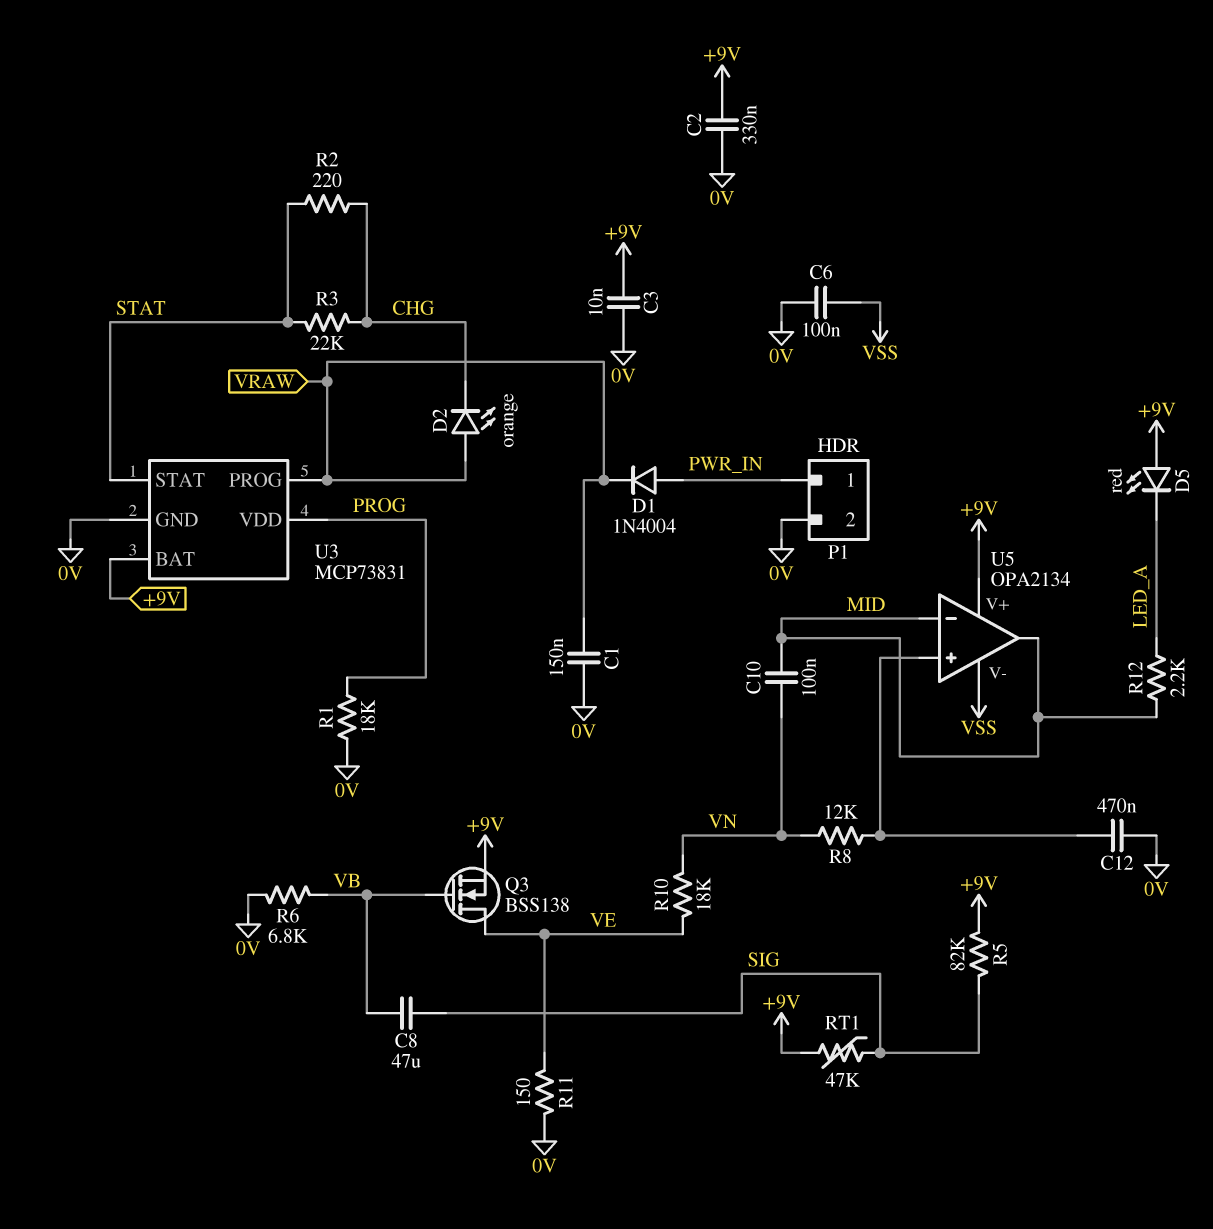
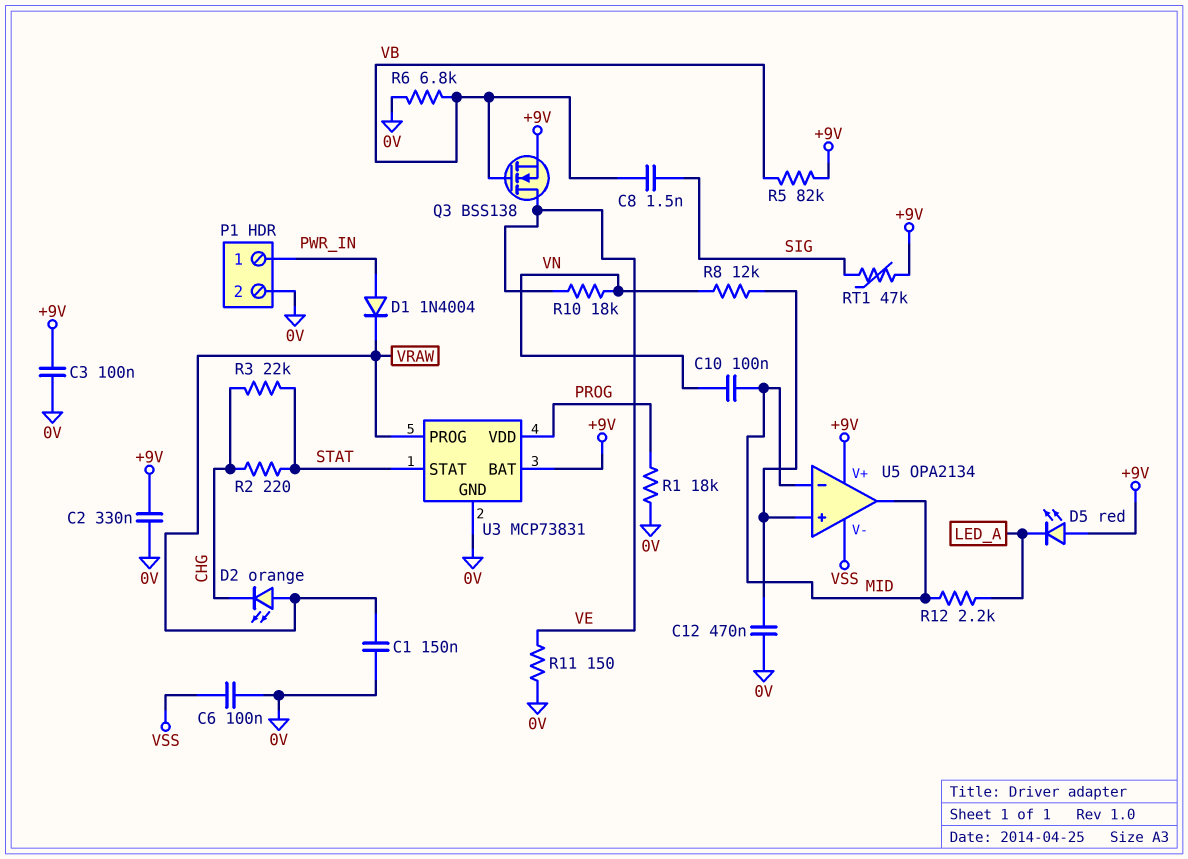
C3: 10nF (+9V, 0V) -> 100nF (+9V, 0V)
C8: 47uF (SIG, VB) -> 1.5nF (SIG, VB)
R5: 82k (+9V, SIG) -> 82k (+9V, VB)

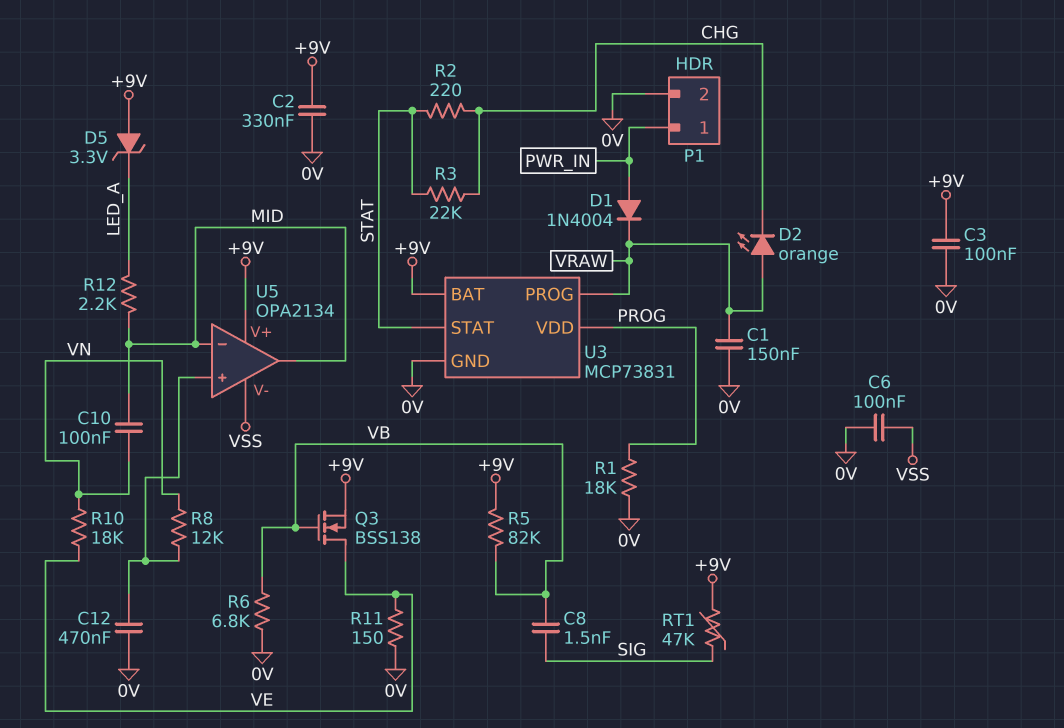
D5: LED red (A +9V, K LED_A) -> zener 3.3V (A +9V, K LED_A)

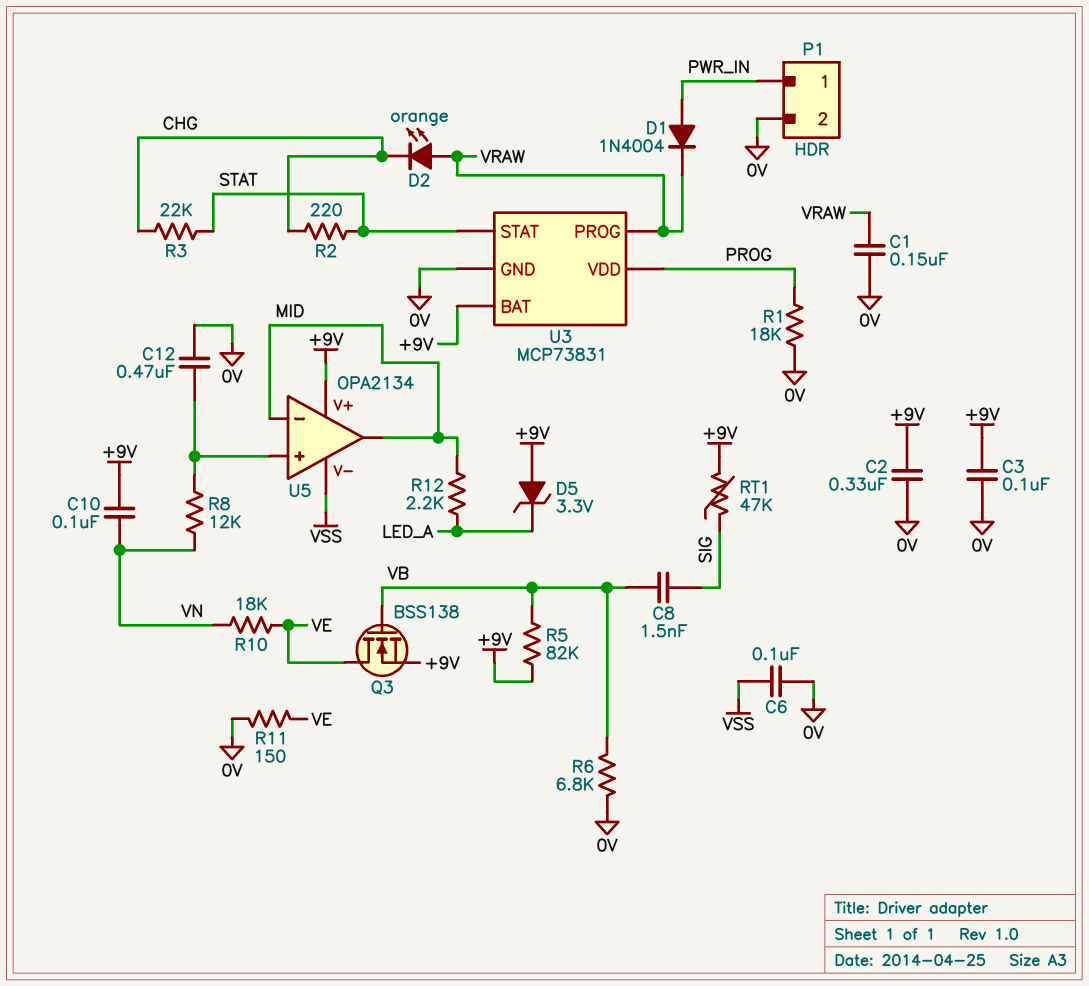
C10: 100nF (MID, VN) -> 100nF (+9V, VN)

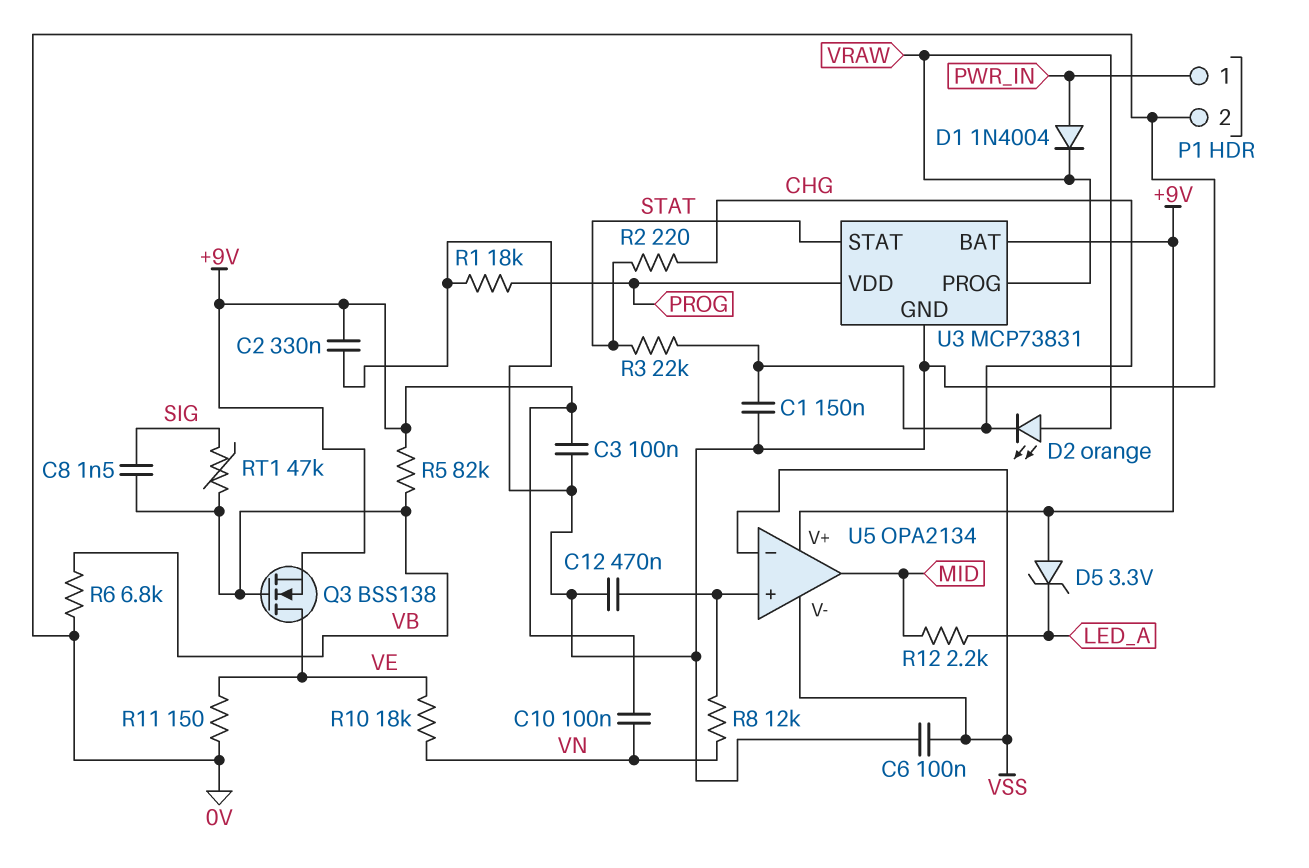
C1: 150nF (0V, VRAW) -> 150nF (0V, CHG)
RT1: 47k (+9V, SIG) -> 47k (SIG, VB)
U5 pin in-: MID -> VSS

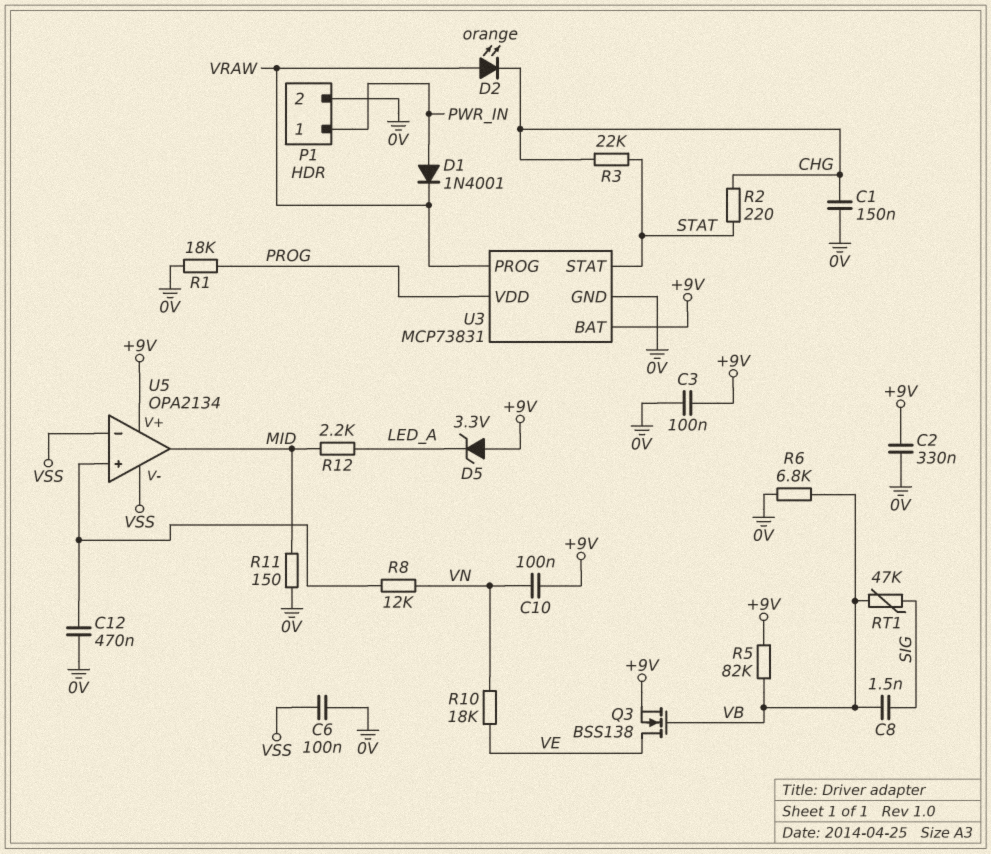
D1: diode 1N4004 (A PWR_IN, K VRAW) -> diode 1N4001 (A PWR_IN, K VRAW)
R11: 150 (0V, VE) -> 150 (0V, MID)

